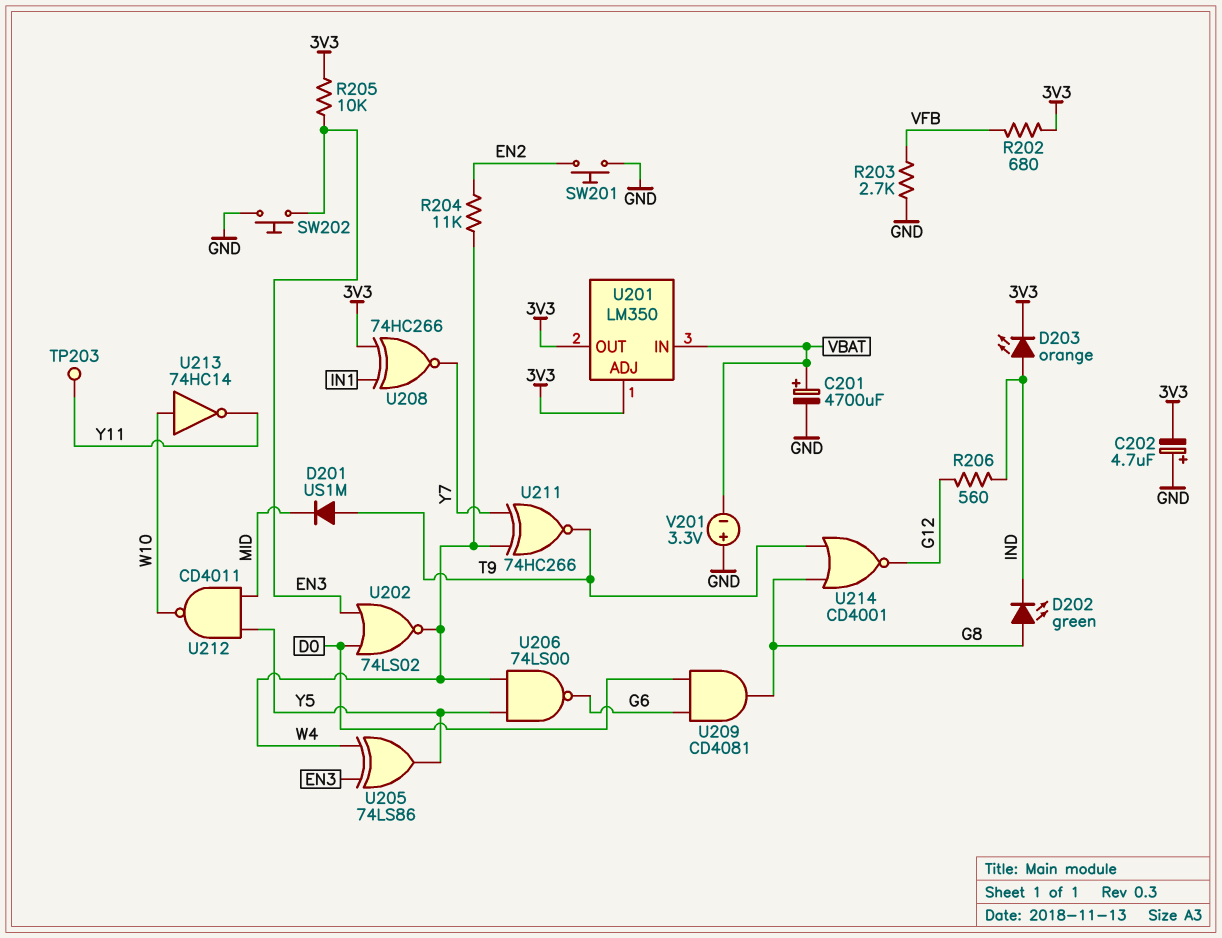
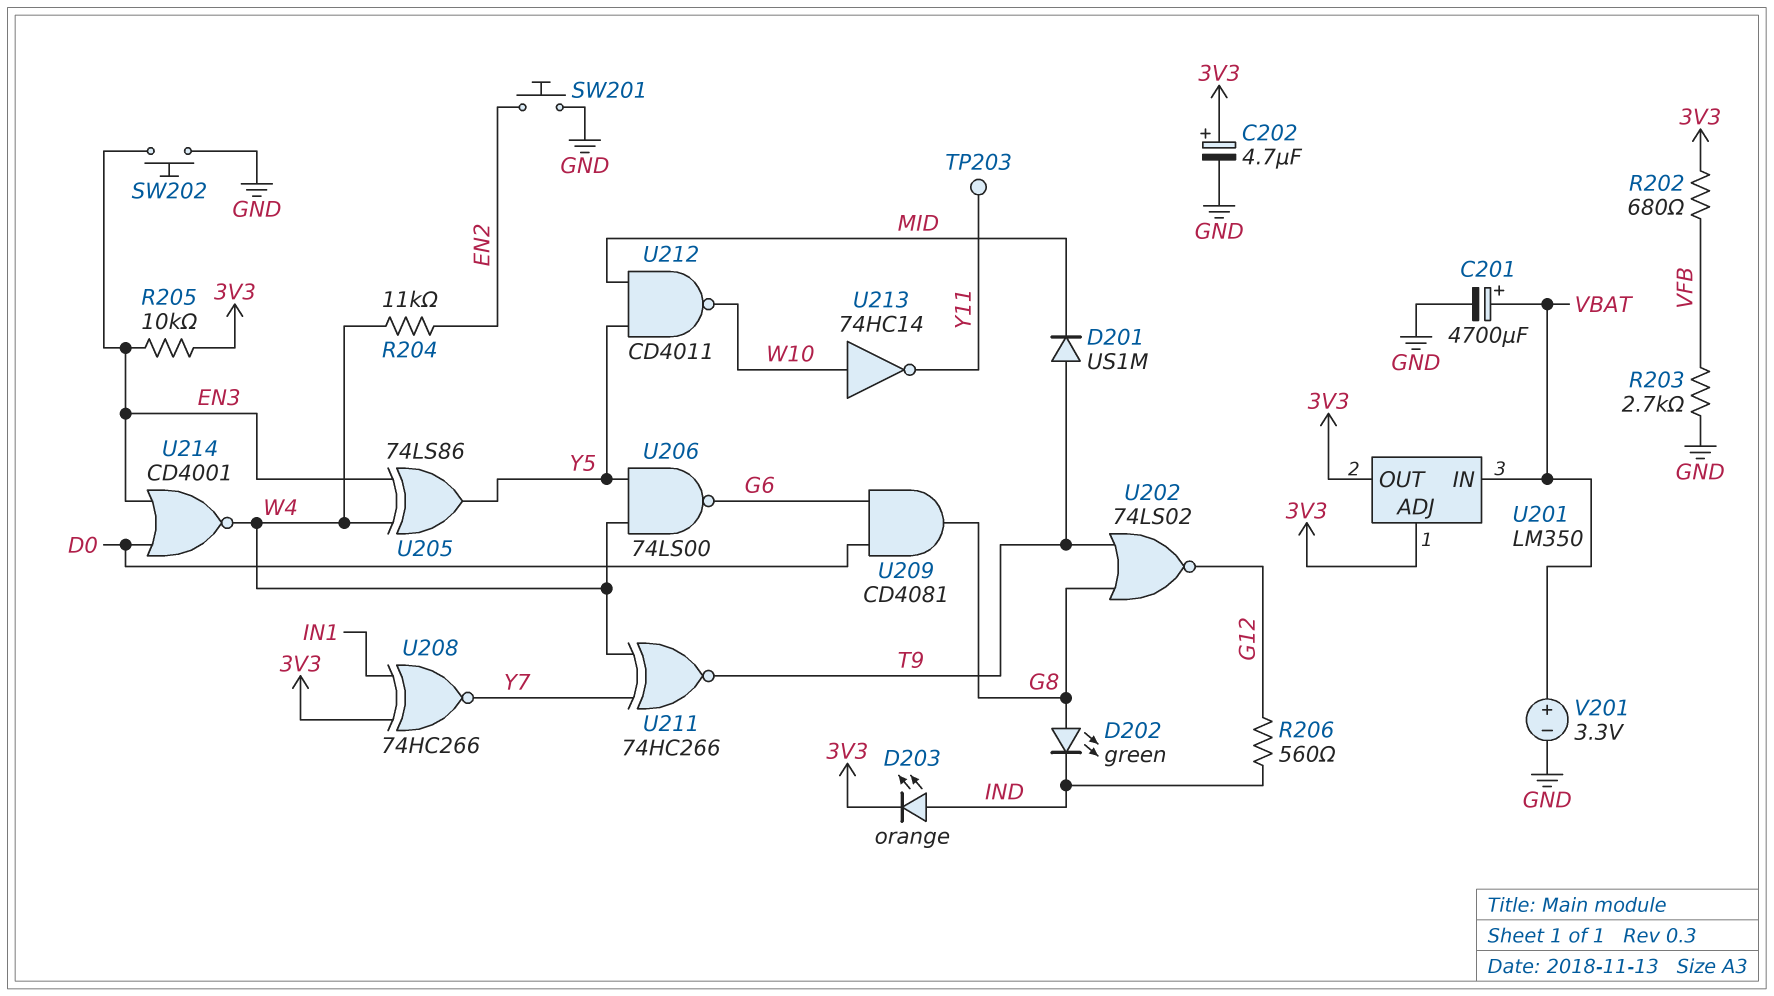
C202: 4.7uF (plus GND, minus 3V3) -> 4.7uF (plus 3V3, minus GND)
U202: NOR 74LS02 (in D0, in EN3, out W4) -> NOR 74LS02 (in G8, in T9, out G12)
U214: NOR CD4001 (in G8, in T9, out G12) -> NOR CD4001 (in D0, in EN3, out W4)
V201: 3.3V (plus GND, minus VBAT) -> 3.3V (plus VBAT, minus GND)

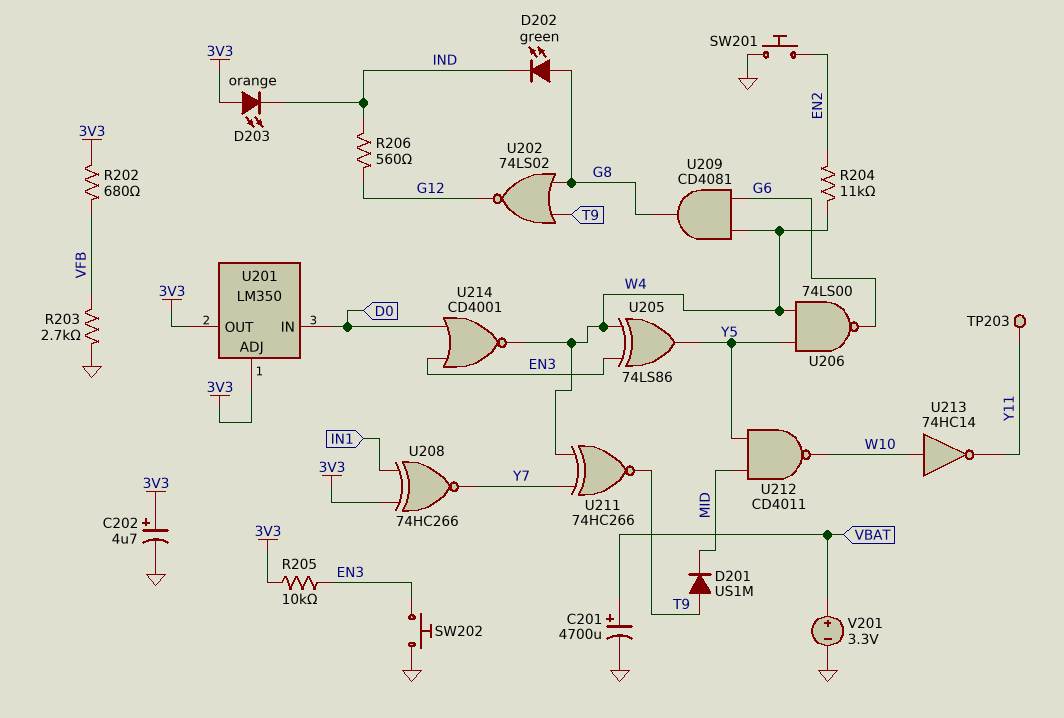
D203: LED orange (A IND, K 3V3) -> LED orange (A 3V3, K IND)
U201 pin IN: VBAT -> D0
U209: AND CD4081 (in D0, in G6, out G8) -> AND CD4081 (in G6, in W4, out G8)

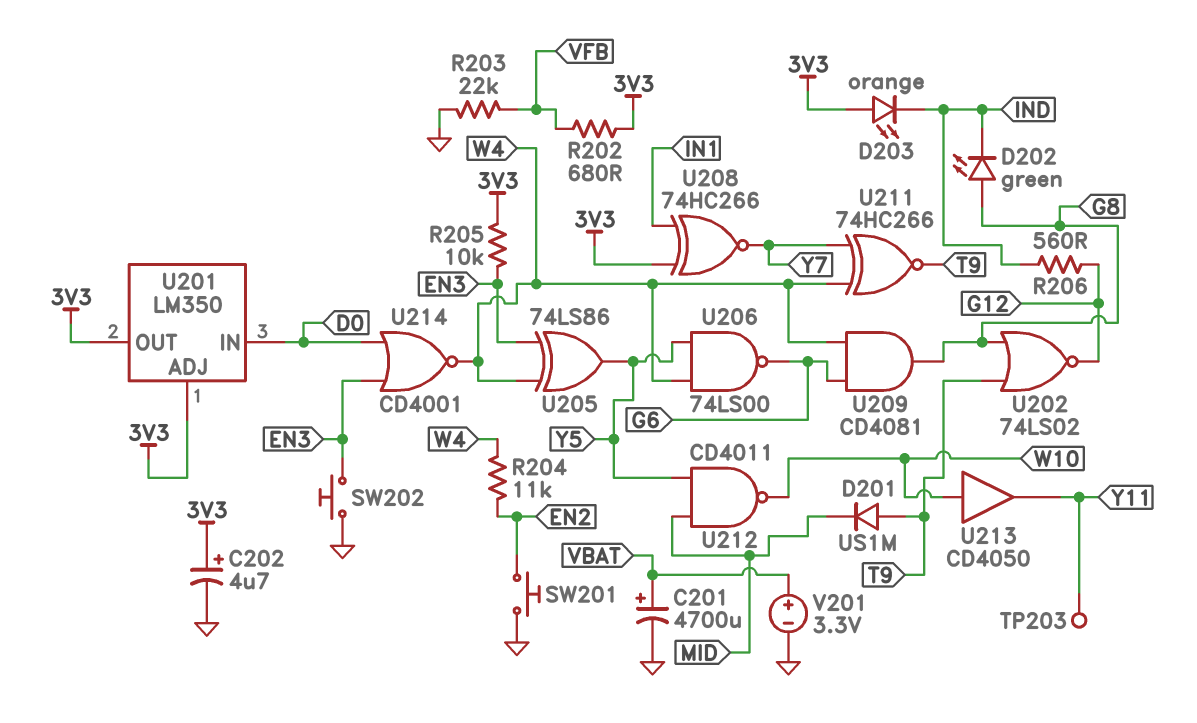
R203: 2.7k (GND, VFB) -> 22k (GND, VFB)
U213: NOT 74HC14 (in W10, out Y11) -> buffer CD4050 (in W10, out Y11)

